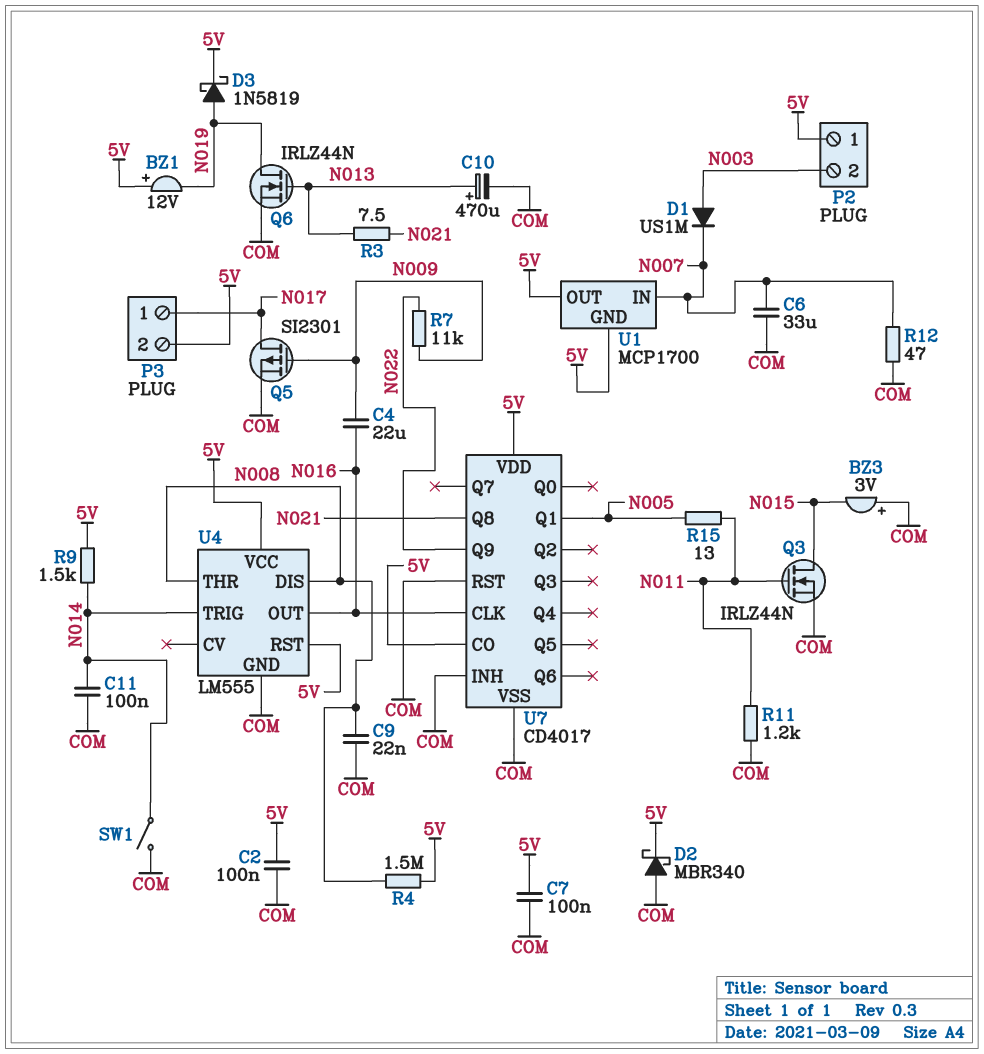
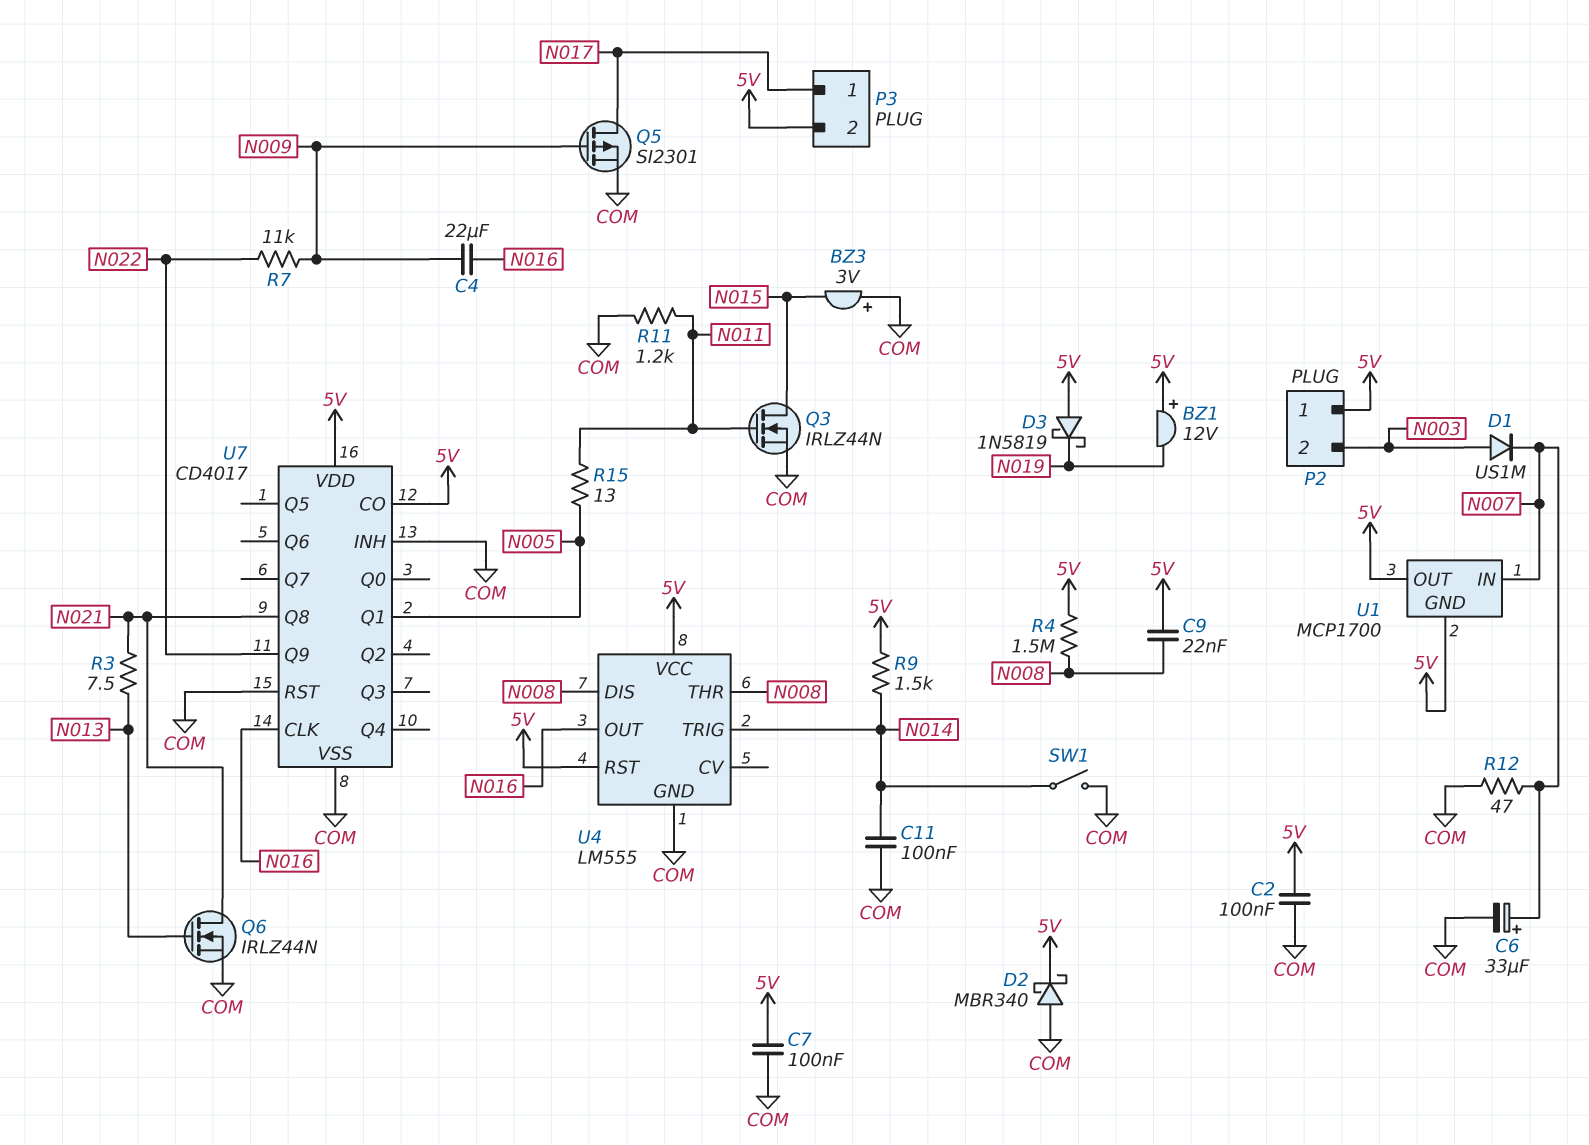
C6: 33uF (COM, N007) -> 33uF (plus N007, minus COM)
C9: 22nF (COM, N008) -> 22nF (5V, N008)
C10: 470uF (plus N013, minus COM) -> none
D3: schottky 1N5819 (A N019, K 5V) -> schottky 1N5819 (A 5V, K N019)
Q6: NMOS IRLZ44N (G N013, D N019, S COM) -> NMOS IRLZ44N (G N013, D N021, S COM)

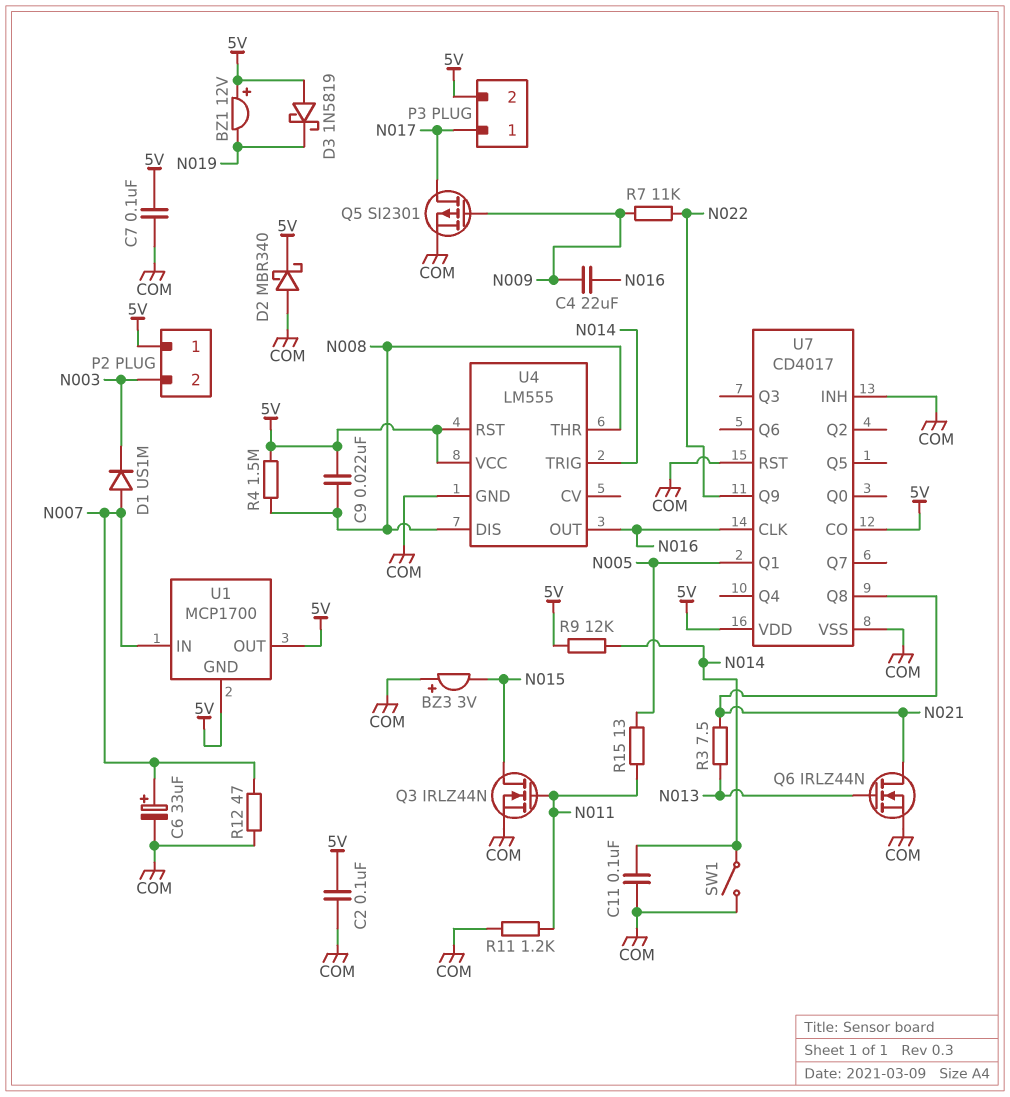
D1: diode US1M (A N003, K N007) -> diode US1M (A N007, K N003)
R9: 1.5k (5V, N014) -> 12k (5V, N014)

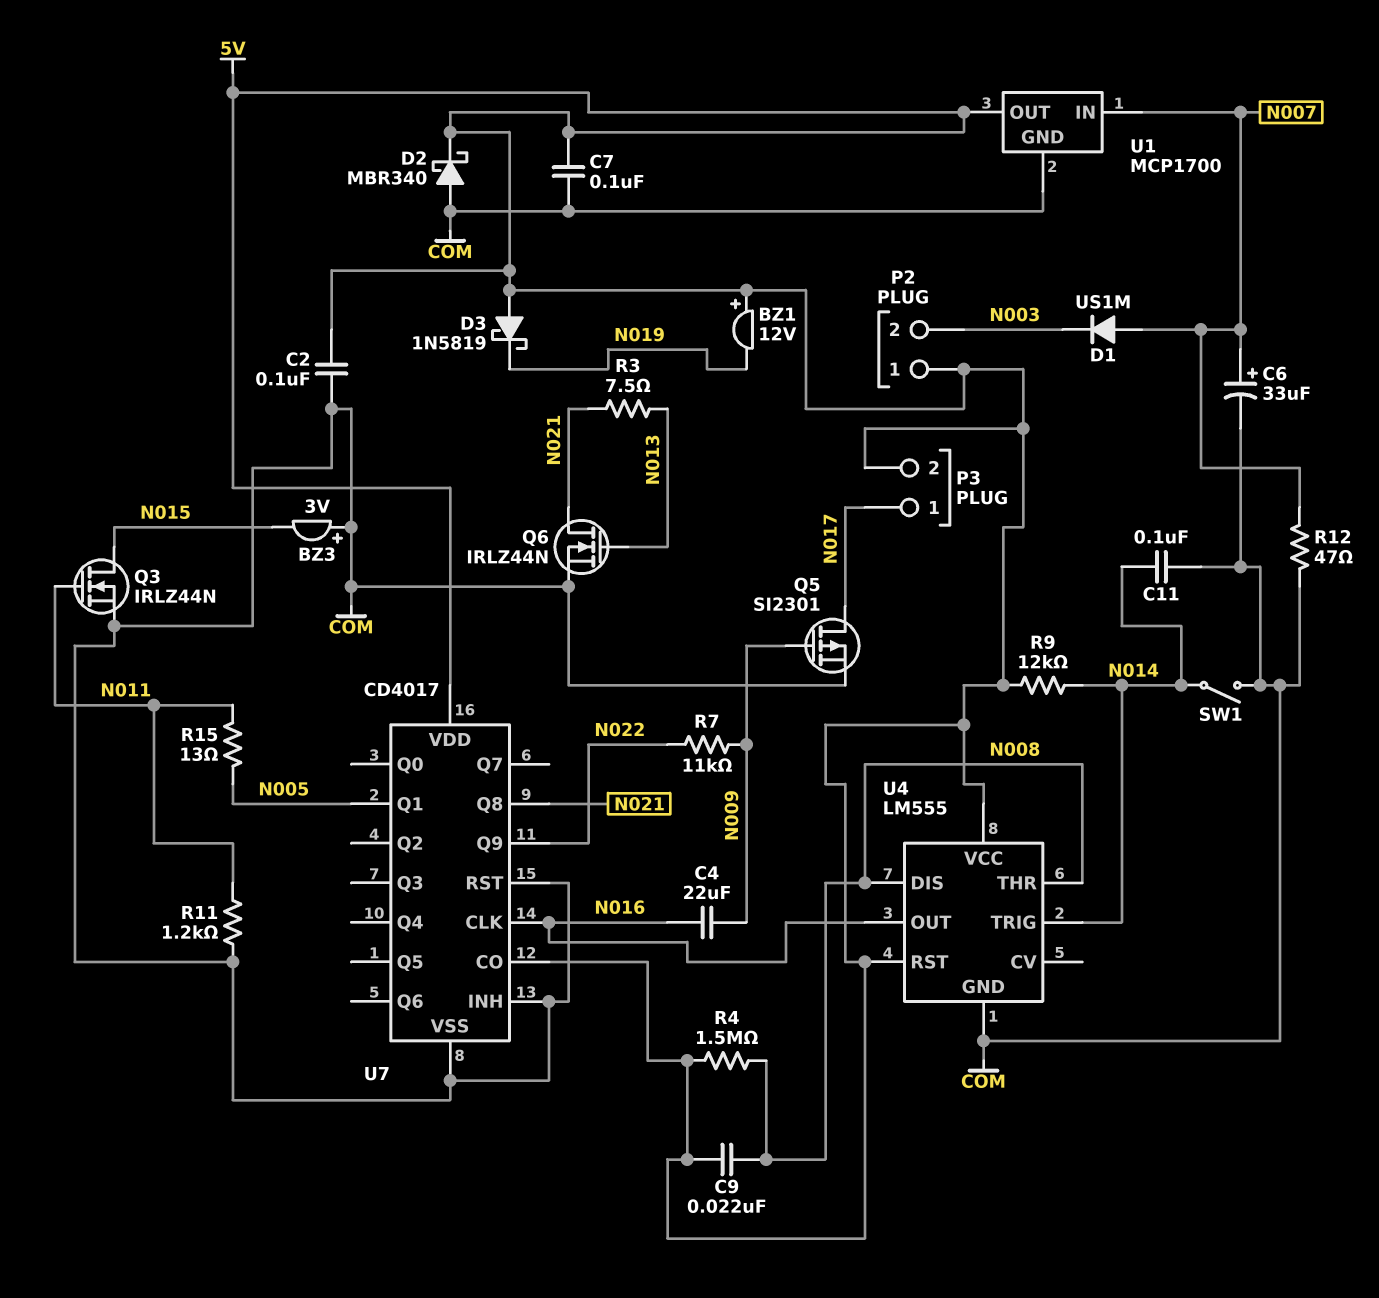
U1 pin GND: 5V -> COM

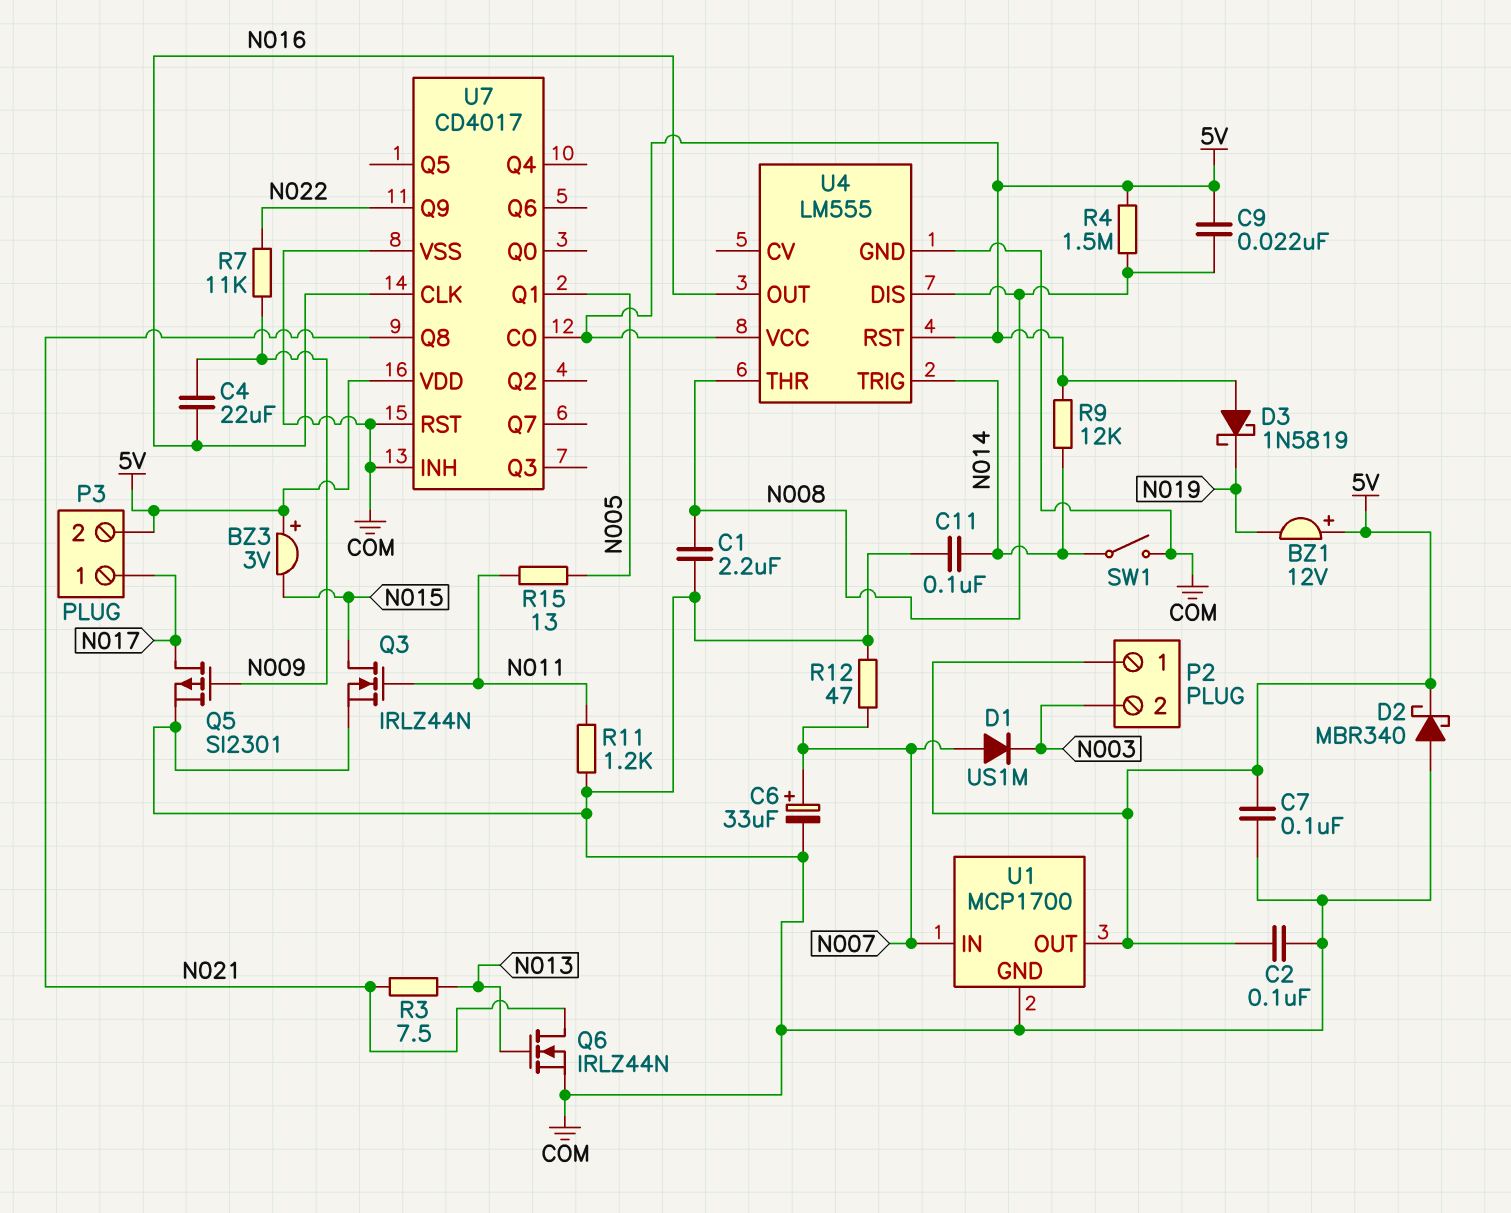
BZ3: buzzer 3V (plus COM, minus N015) -> buzzer 3V (plus 5V, minus N015)
C1: none -> 2.2uF (COM, N008)

